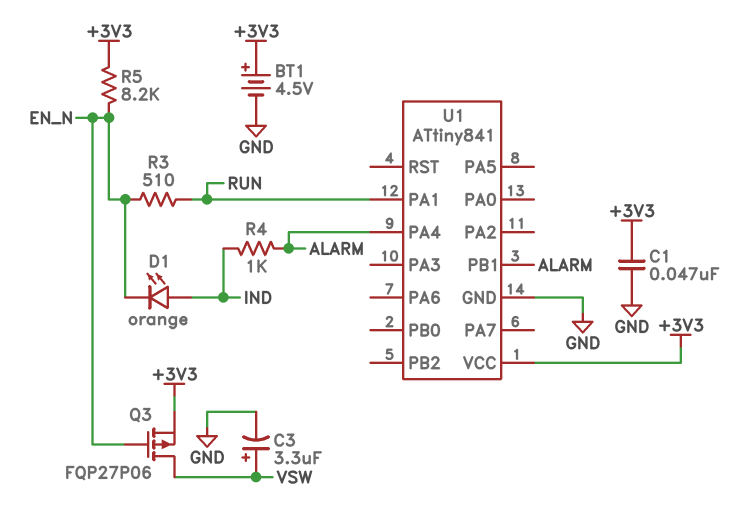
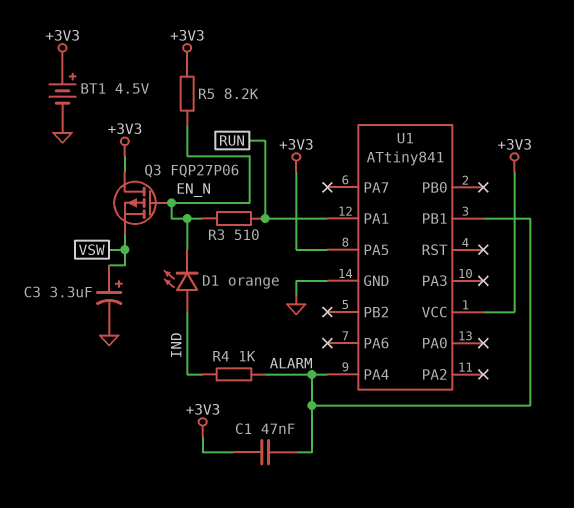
C1: 47nF (+3V3, GND) -> 47nF (+3V3, ALARM)
Q3: PMOS FQP27P06 (G EN_N, D VSW, S +3V3) -> PMOS FQP27P06 (G EN_N, D +3V3, S VSW)
U1 pin PA5: none -> +3V3

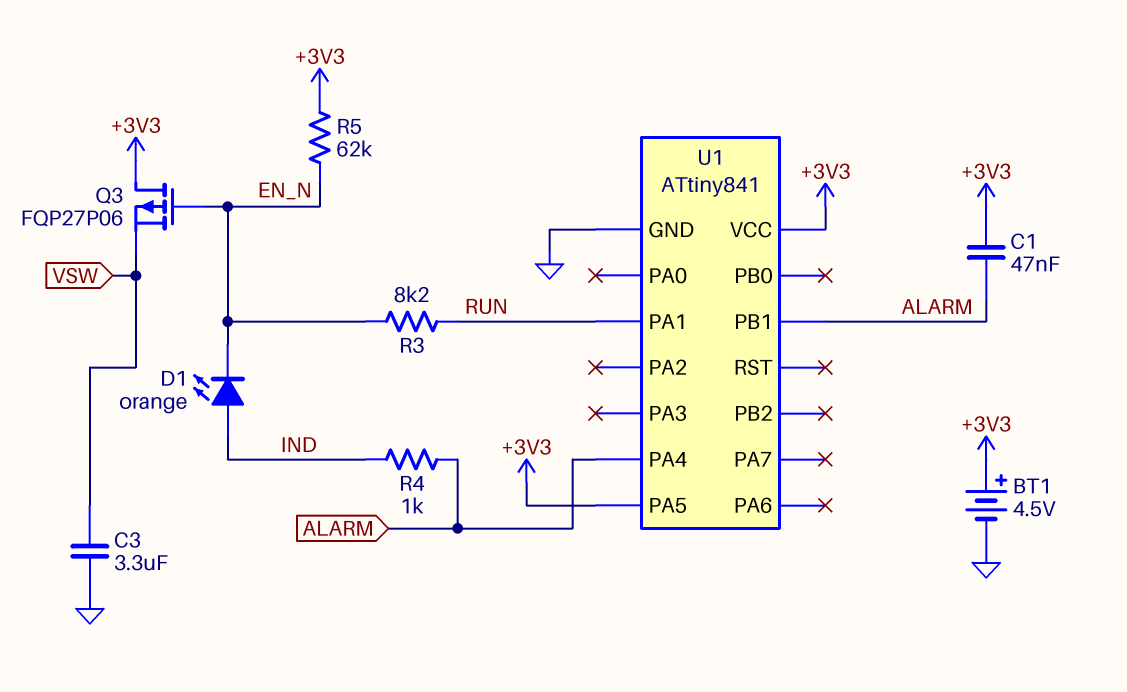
C3: 3.3uF (plus VSW, minus GND) -> 3.3uF (GND, VSW)
R3: 510 (EN_N, RUN) -> 8.2k (EN_N, RUN)
R5: 8.2k (+3V3, EN_N) -> 62k (+3V3, EN_N)

